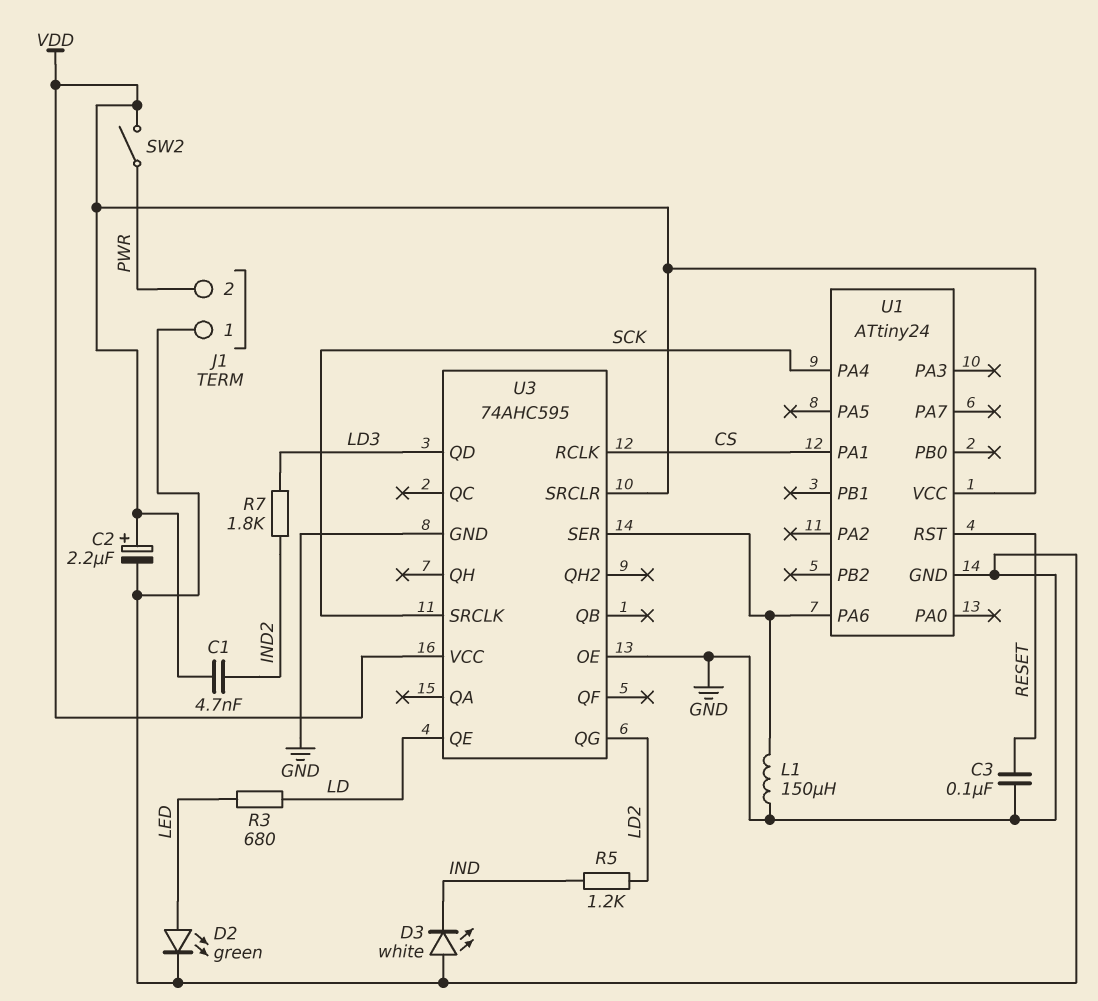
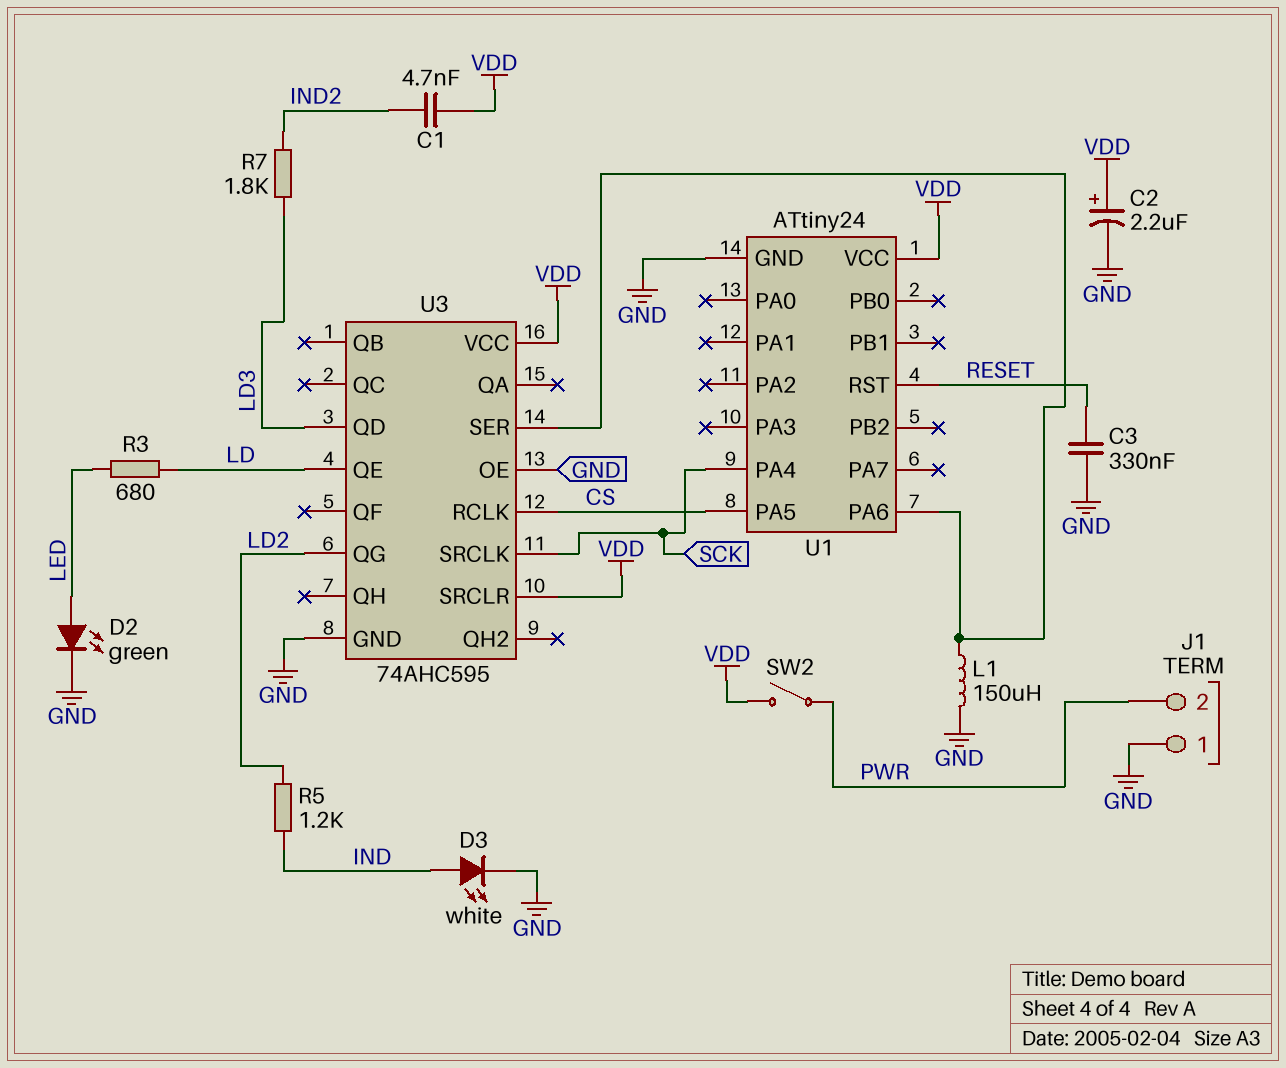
C3: 100nF (GND, RESET) -> 330nF (GND, RESET)
D3: LED white (A GND, K IND) -> LED white (A IND, K GND)
U1 pin PA1: CS -> none
U1 pin PA5: none -> CS

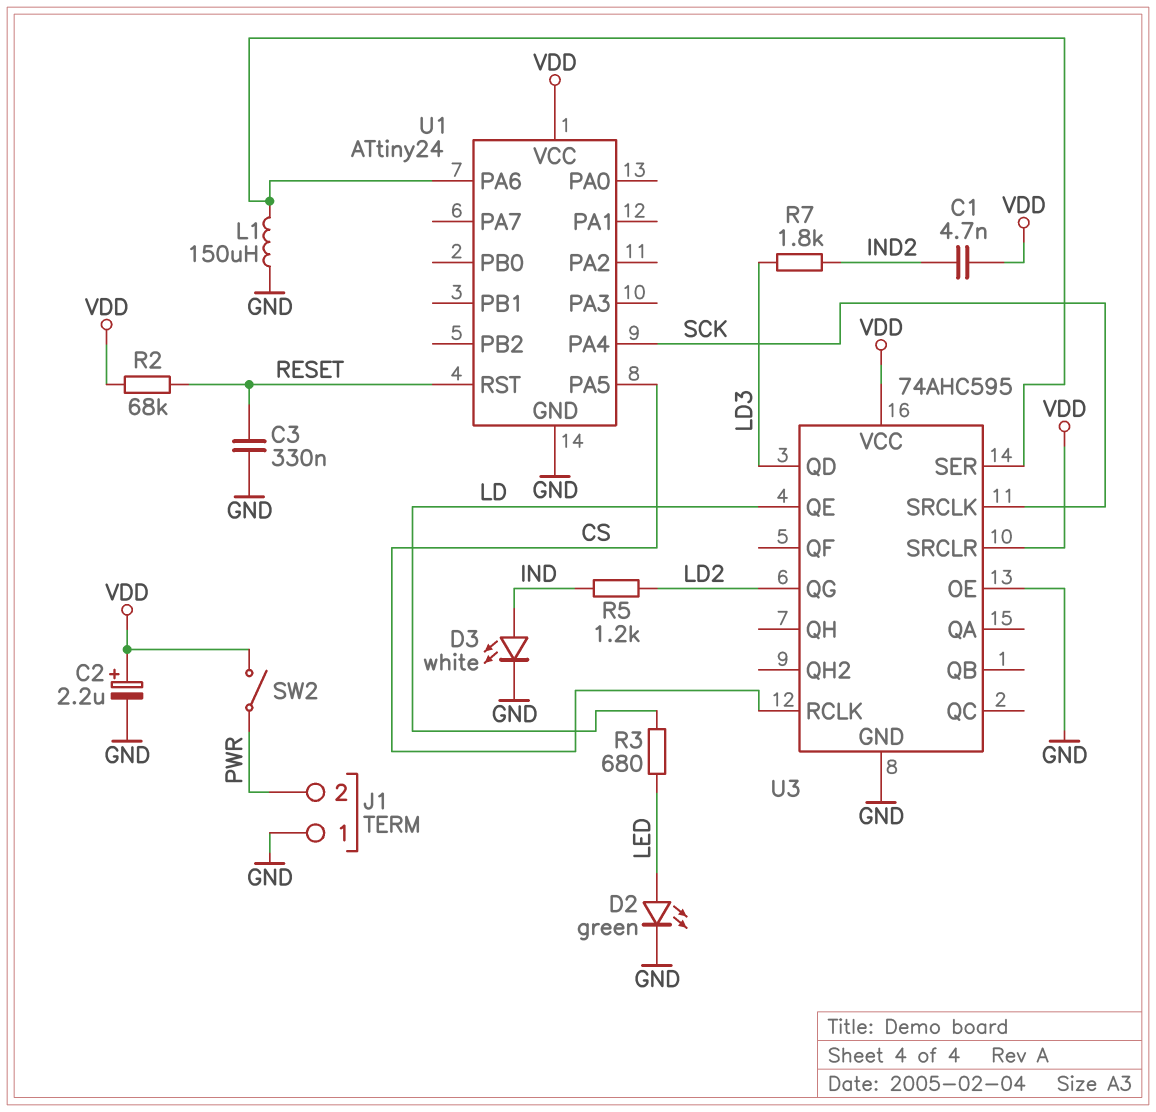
R2: none -> 68k (RESET, VDD)

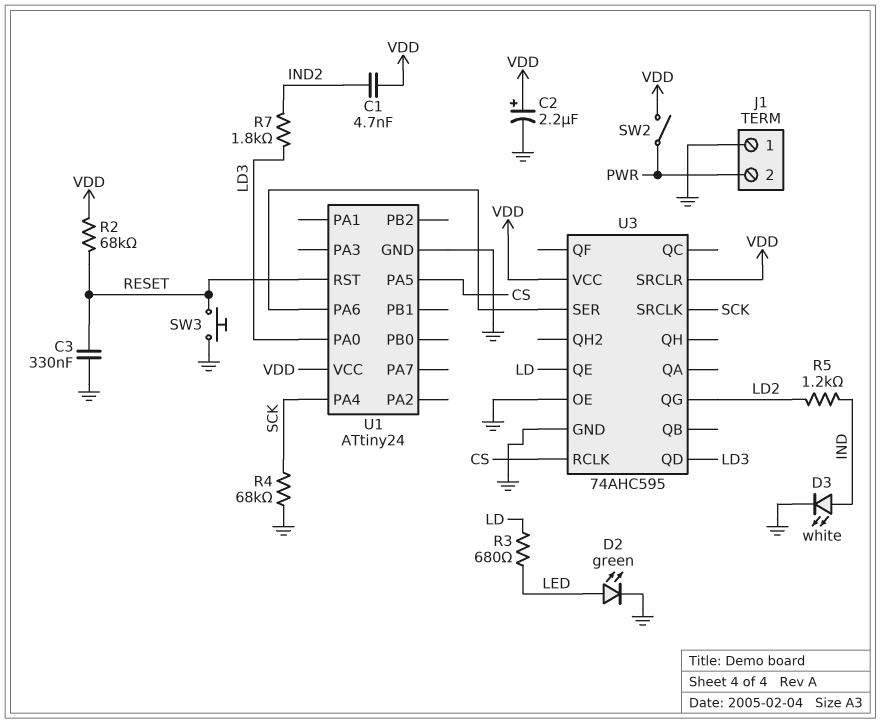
L1: 150uH (GND, U1/PA6) -> none
R4: none -> 68k (GND, SCK)
SW3: none -> button (GND, RESET)
U1 pin PA0: none -> LD3

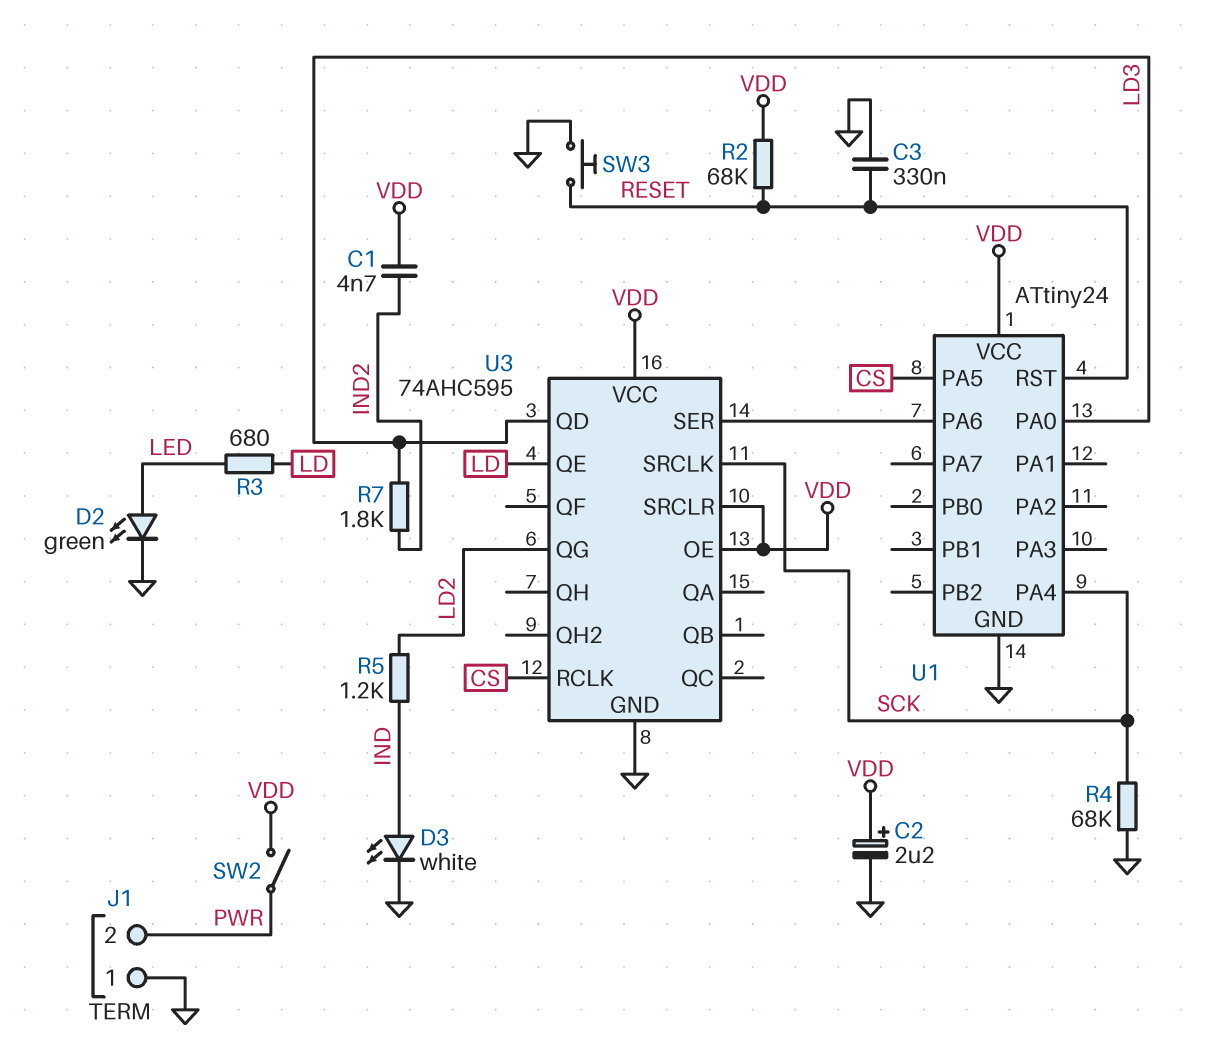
U3 pin OE: GND -> VDD

